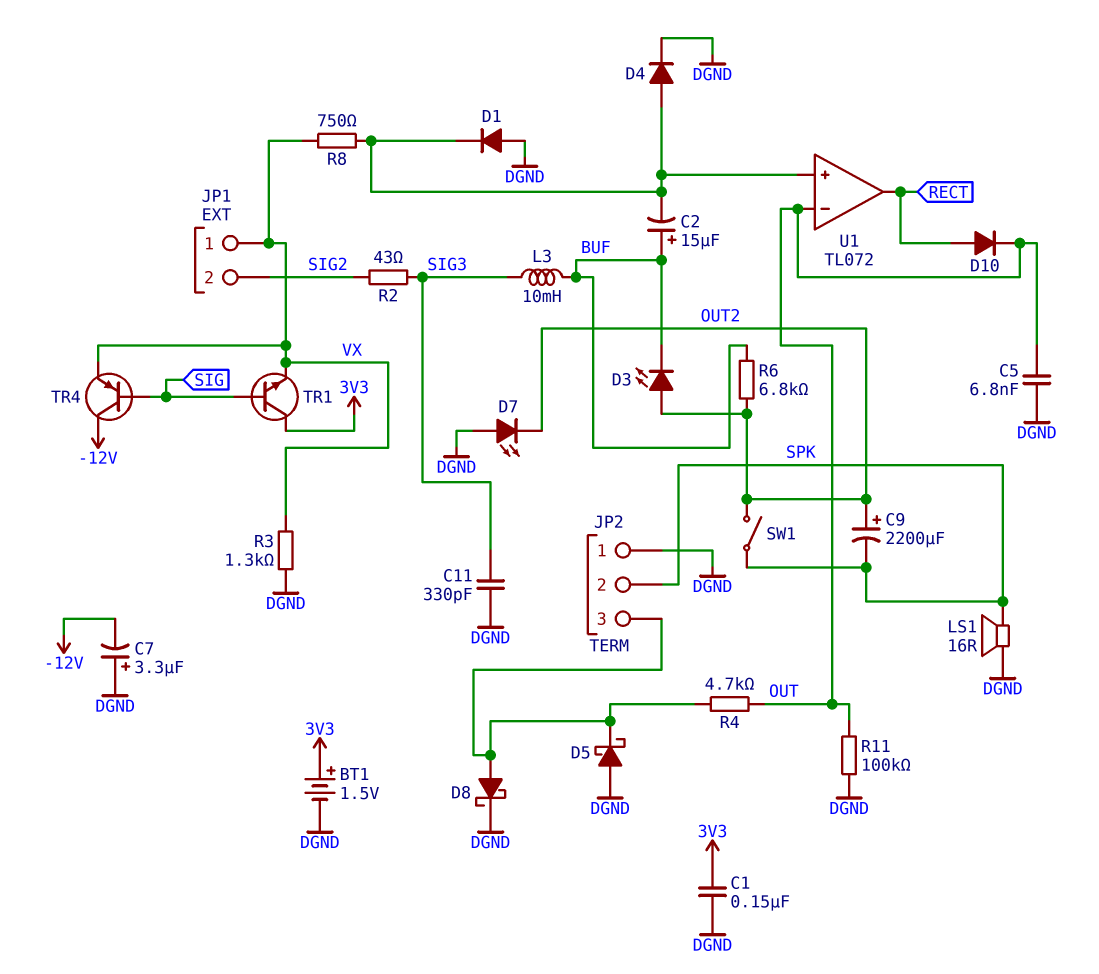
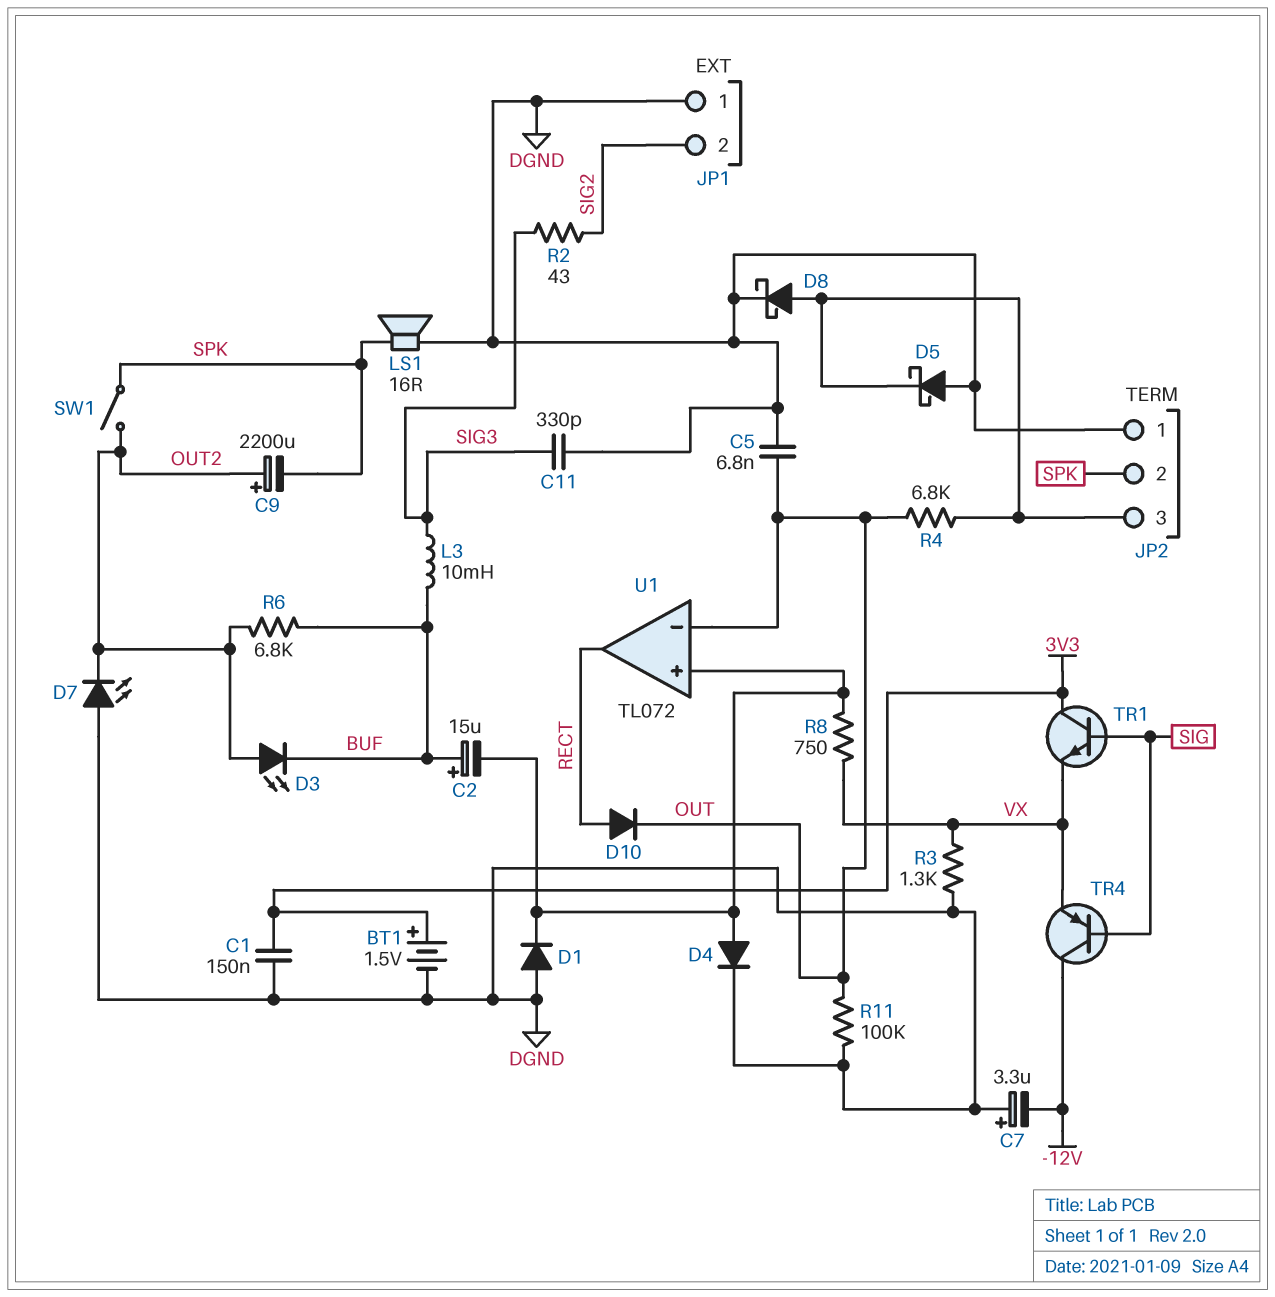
JP1 pin 1: VX -> DGND
R4: 4.7k (JP2/3, OUT) -> 6.8k (JP2/3, OUT)

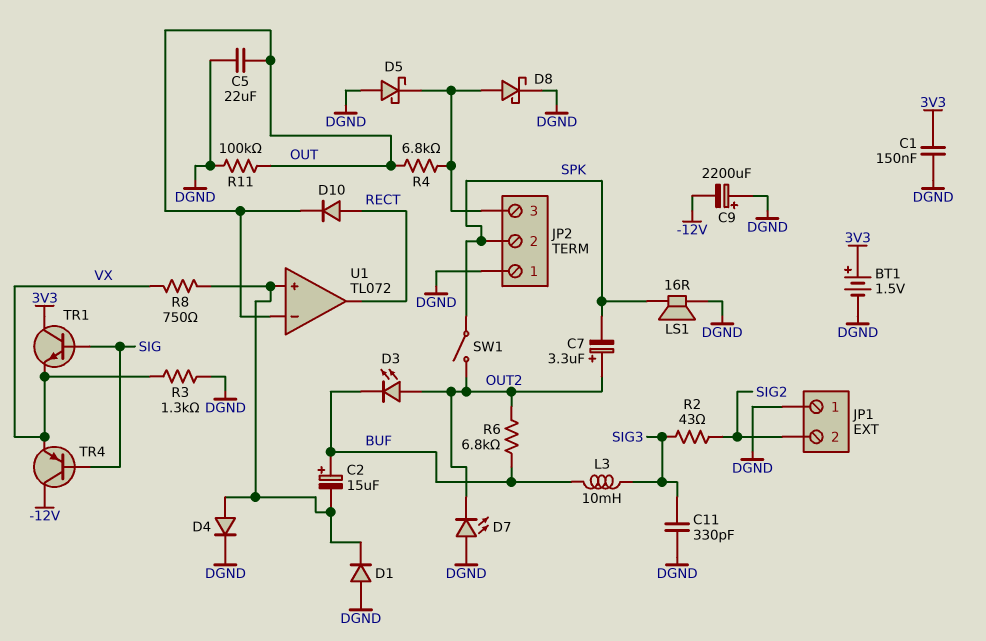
C5: 6.8nF (DGND, OUT) -> 22uF (DGND, OUT)
C7: 3.3uF (plus DGND, minus -12V) -> 3.3uF (plus OUT2, minus SPK)
C9: 2200uF (plus OUT2, minus SPK) -> 2200uF (plus DGND, minus -12V)

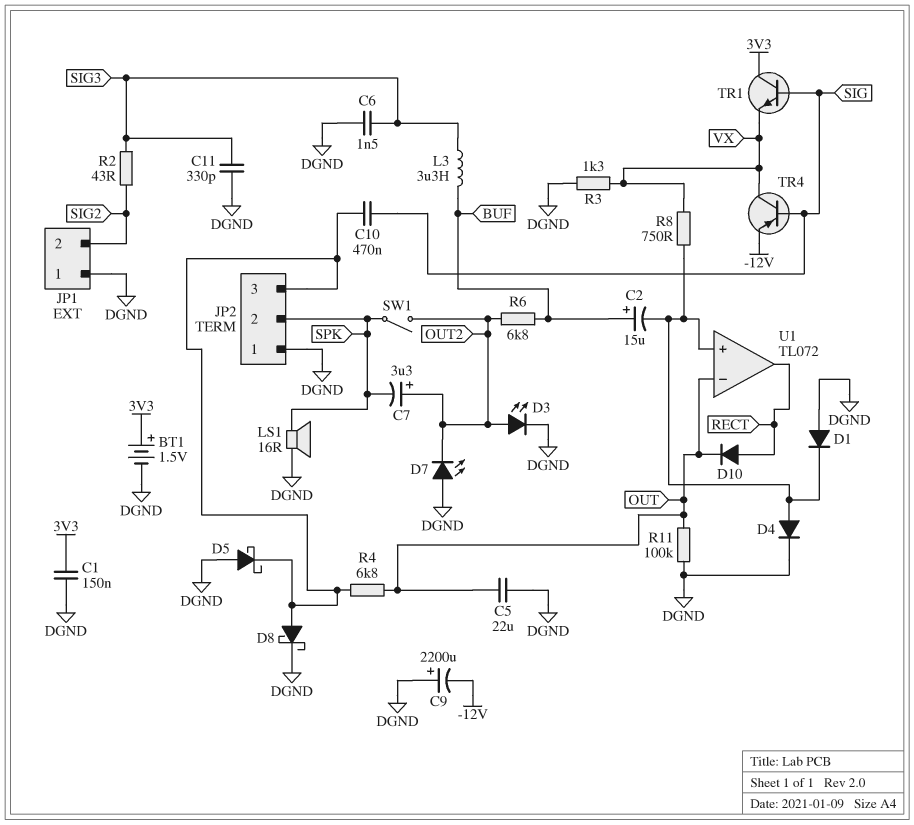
C6: none -> 1.5nF (DGND, SIG3)
C10: none -> 470nF (JP2/3, SIG)
D3: LED (A OUT2, K BUF) -> LED (A OUT2, K DGND)
L3: 10mH (BUF, SIG3) -> 3.3uH (BUF, SIG3)
TR4: PNP (B SIG, C -12V, E VX) -> PNP (B SIG, C VX, E -12V)

